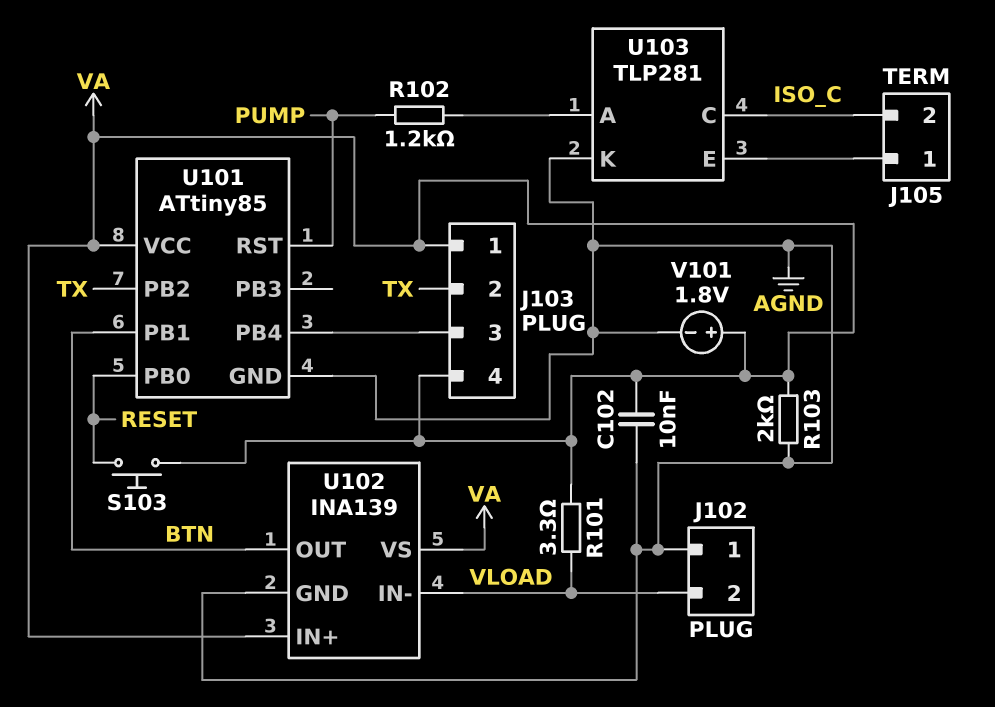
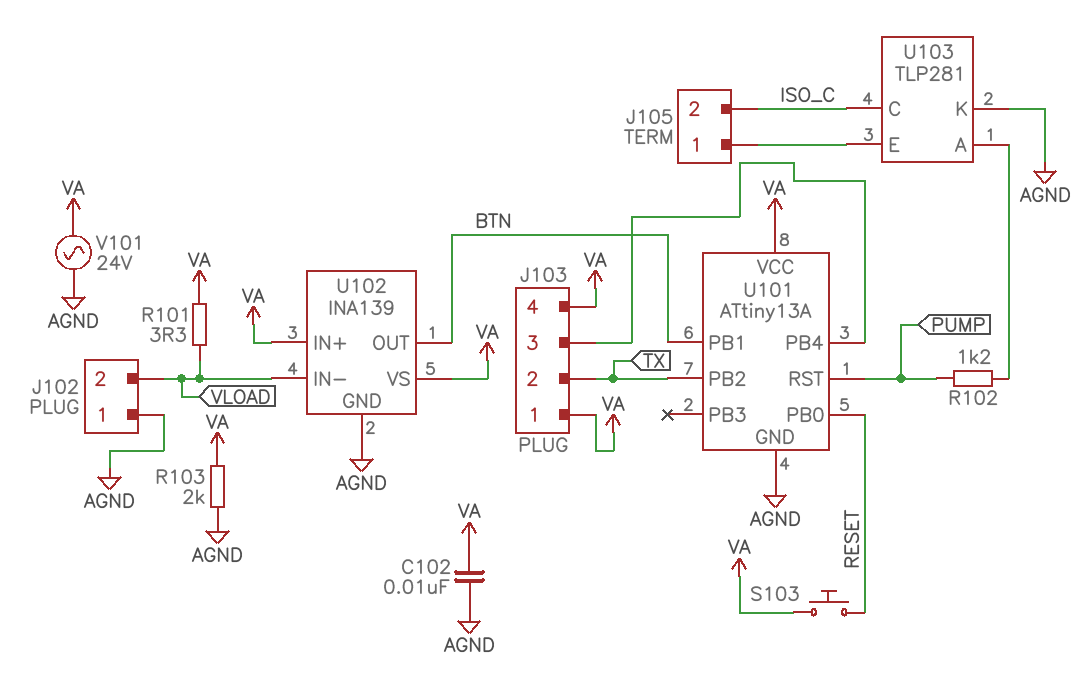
U101: ATtiny85 -> ATtiny13A
V101: 1.8V (plus VA, minus AGND) -> AC 24V (AGND, VA)

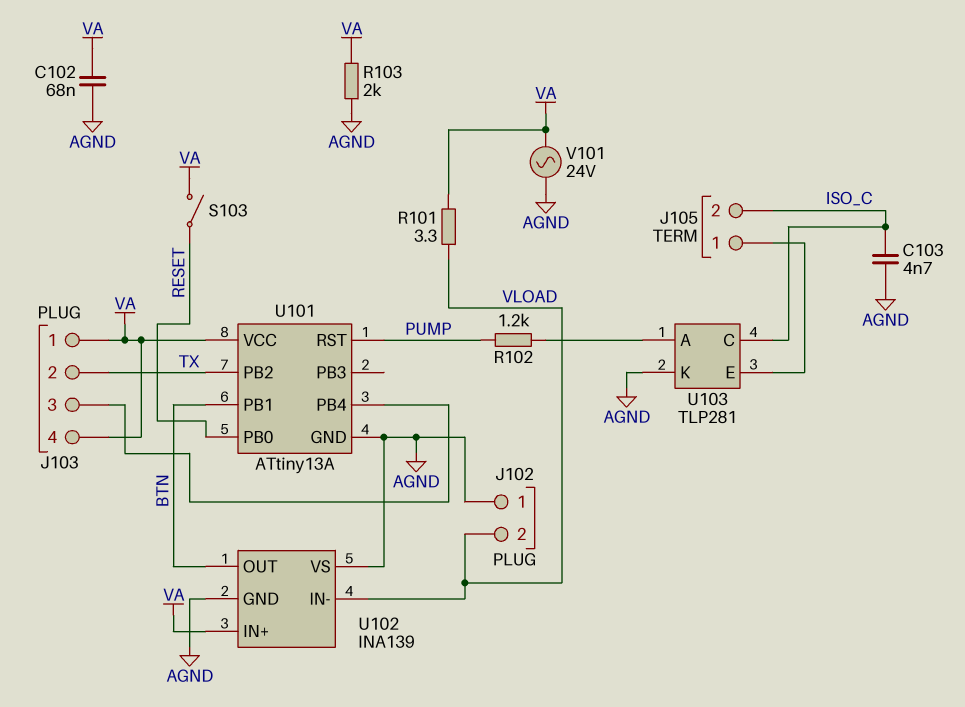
C102: 10nF (AGND, VA) -> 68nF (AGND, VA)
C103: none -> 4.7nF (AGND, ISO_C)
S103: button (RESET, VA) -> switch (RESET, VA)
U102 pin VS: VA -> AGND

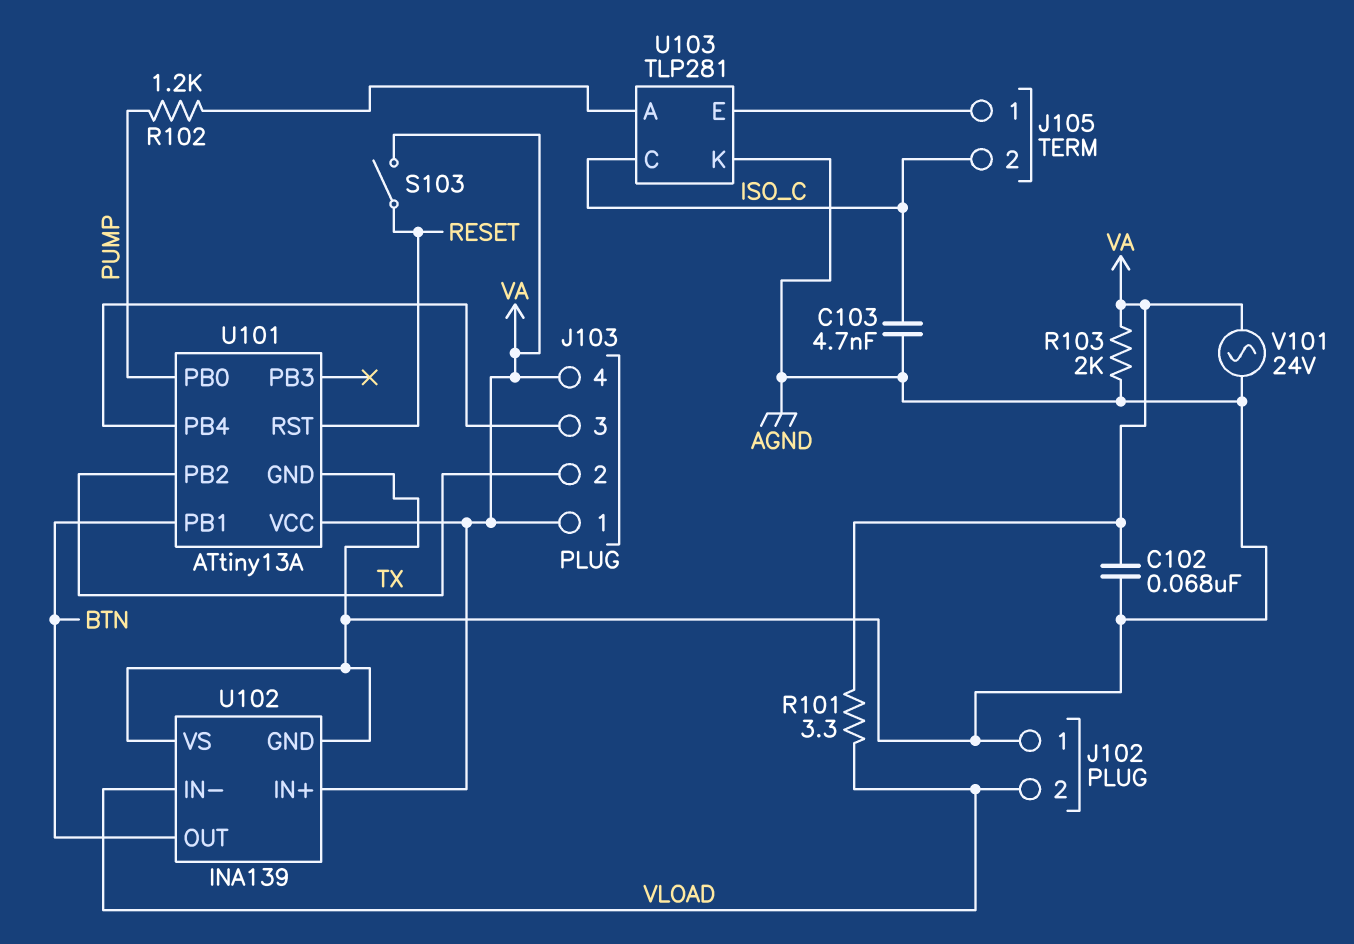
U101 pin PB0: RESET -> PUMP
U101 pin RST: PUMP -> RESET

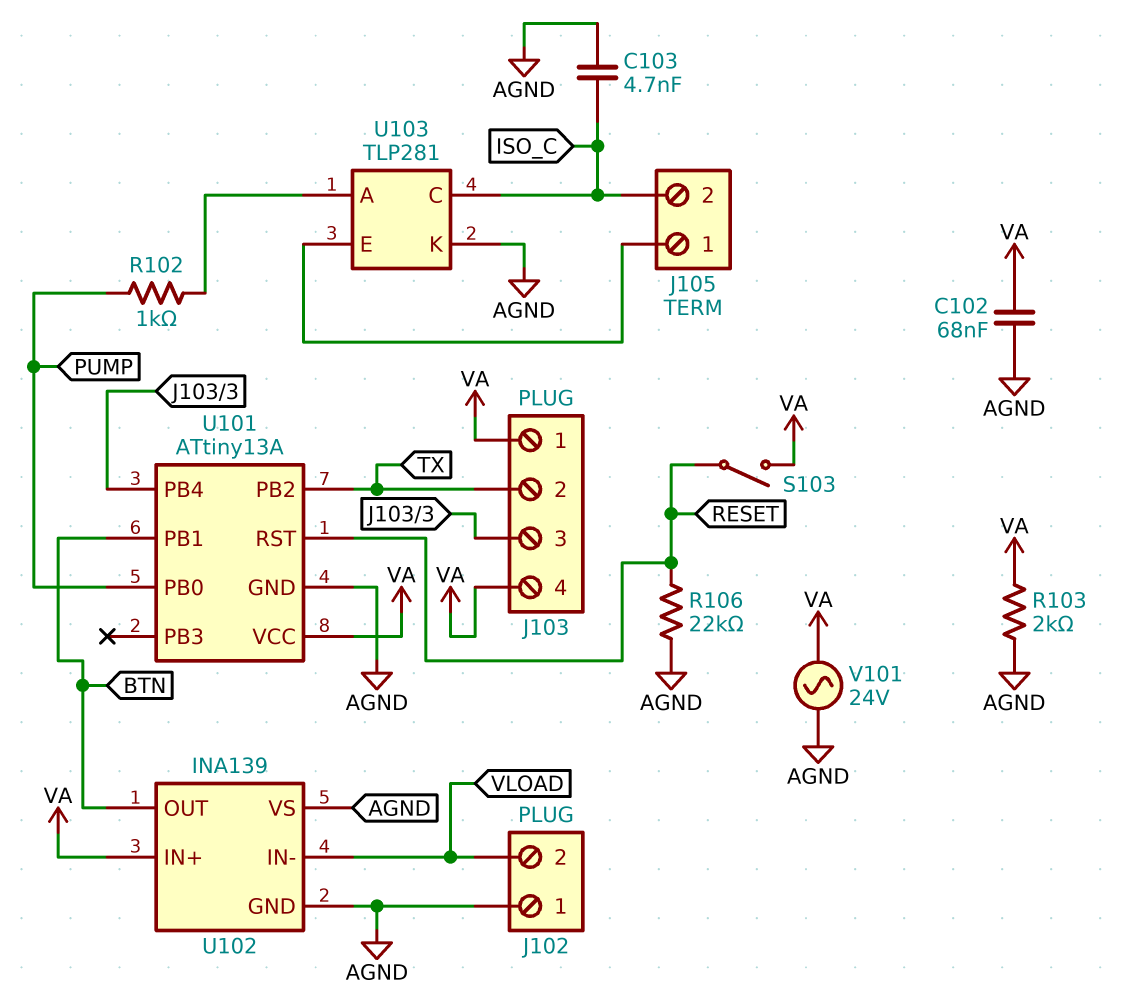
R101: 3.3 (VA, VLOAD) -> none
R102: 1.2k (PUMP, U103/A) -> 1k (PUMP, U103/A)
R106: none -> 22k (AGND, RESET)

